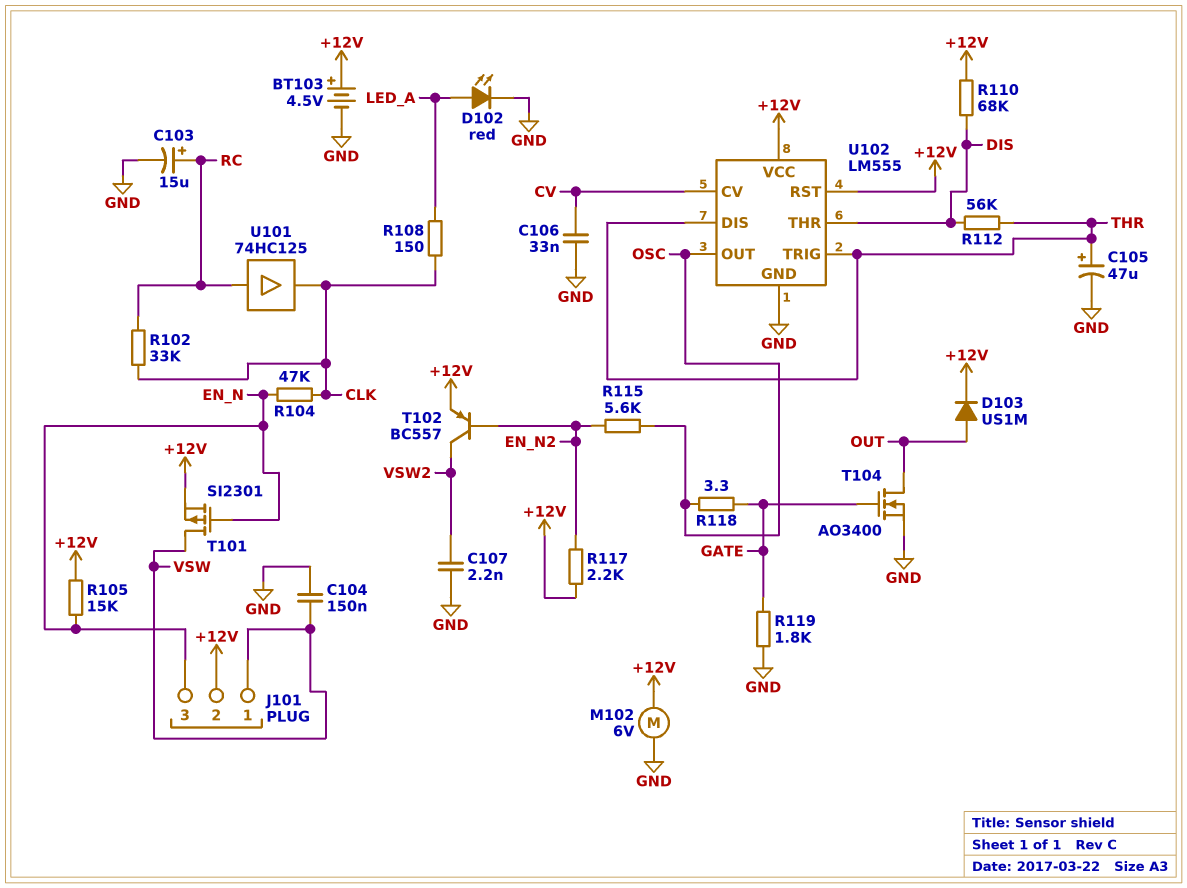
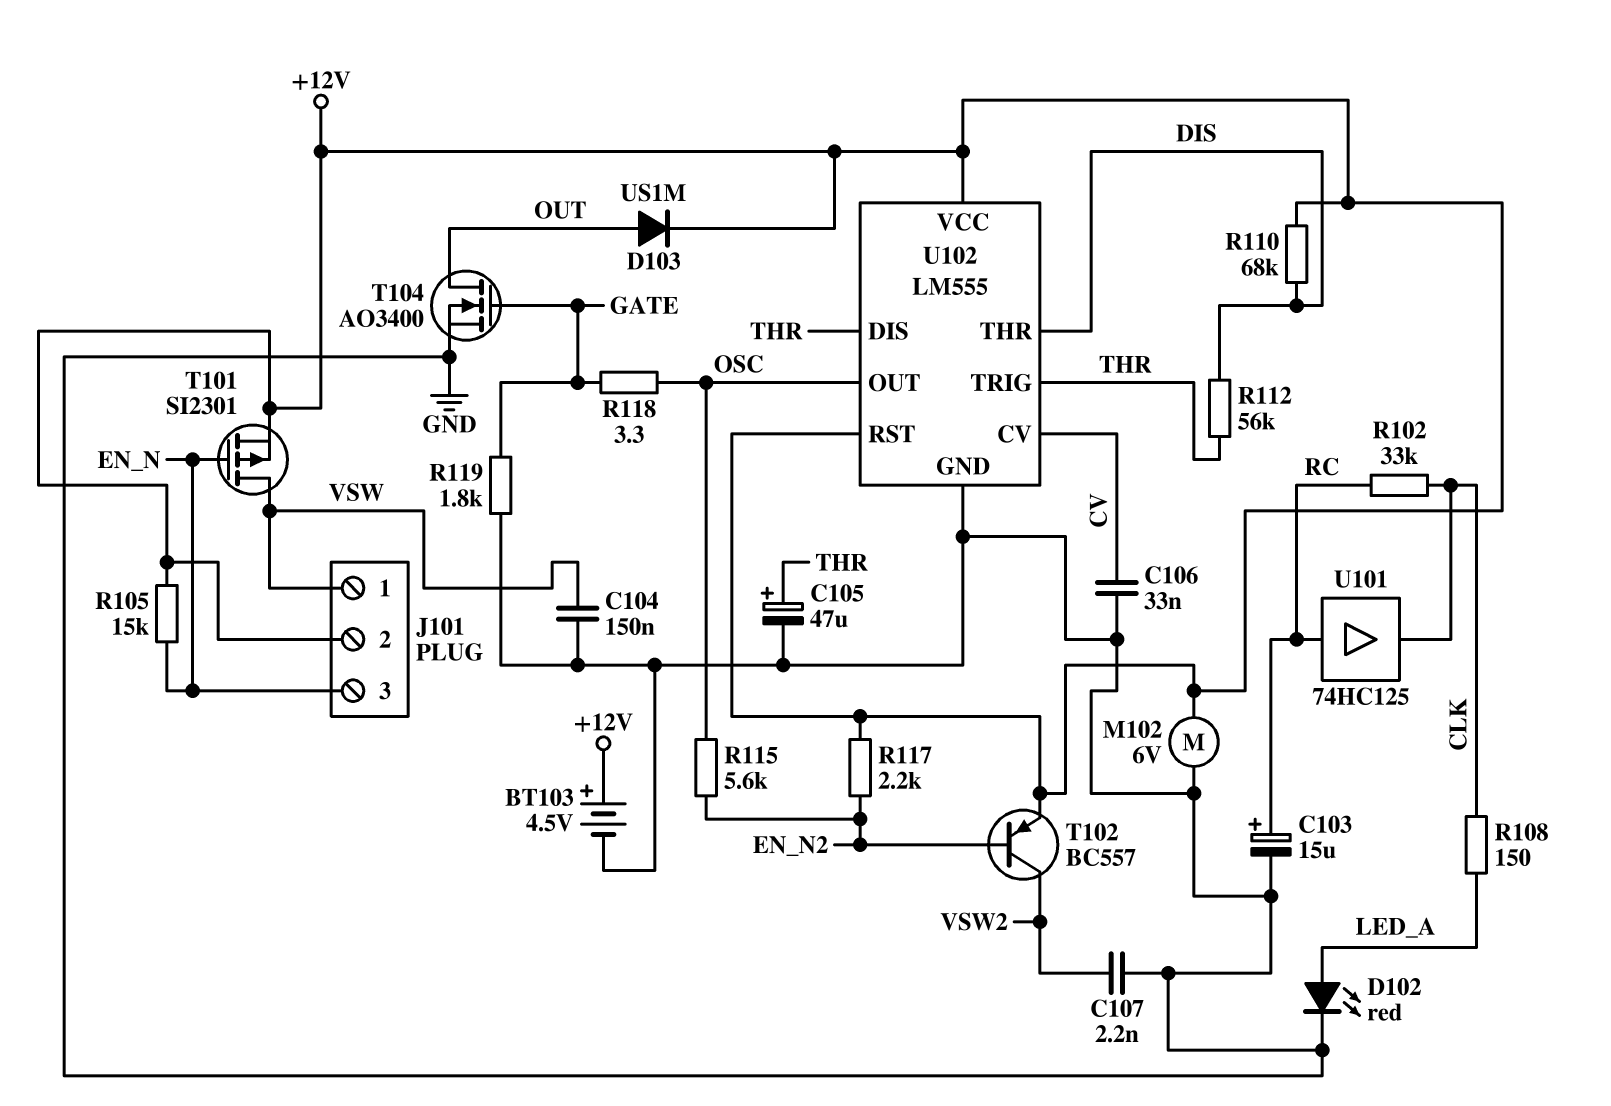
R104: 47k (CLK, EN_N) -> none

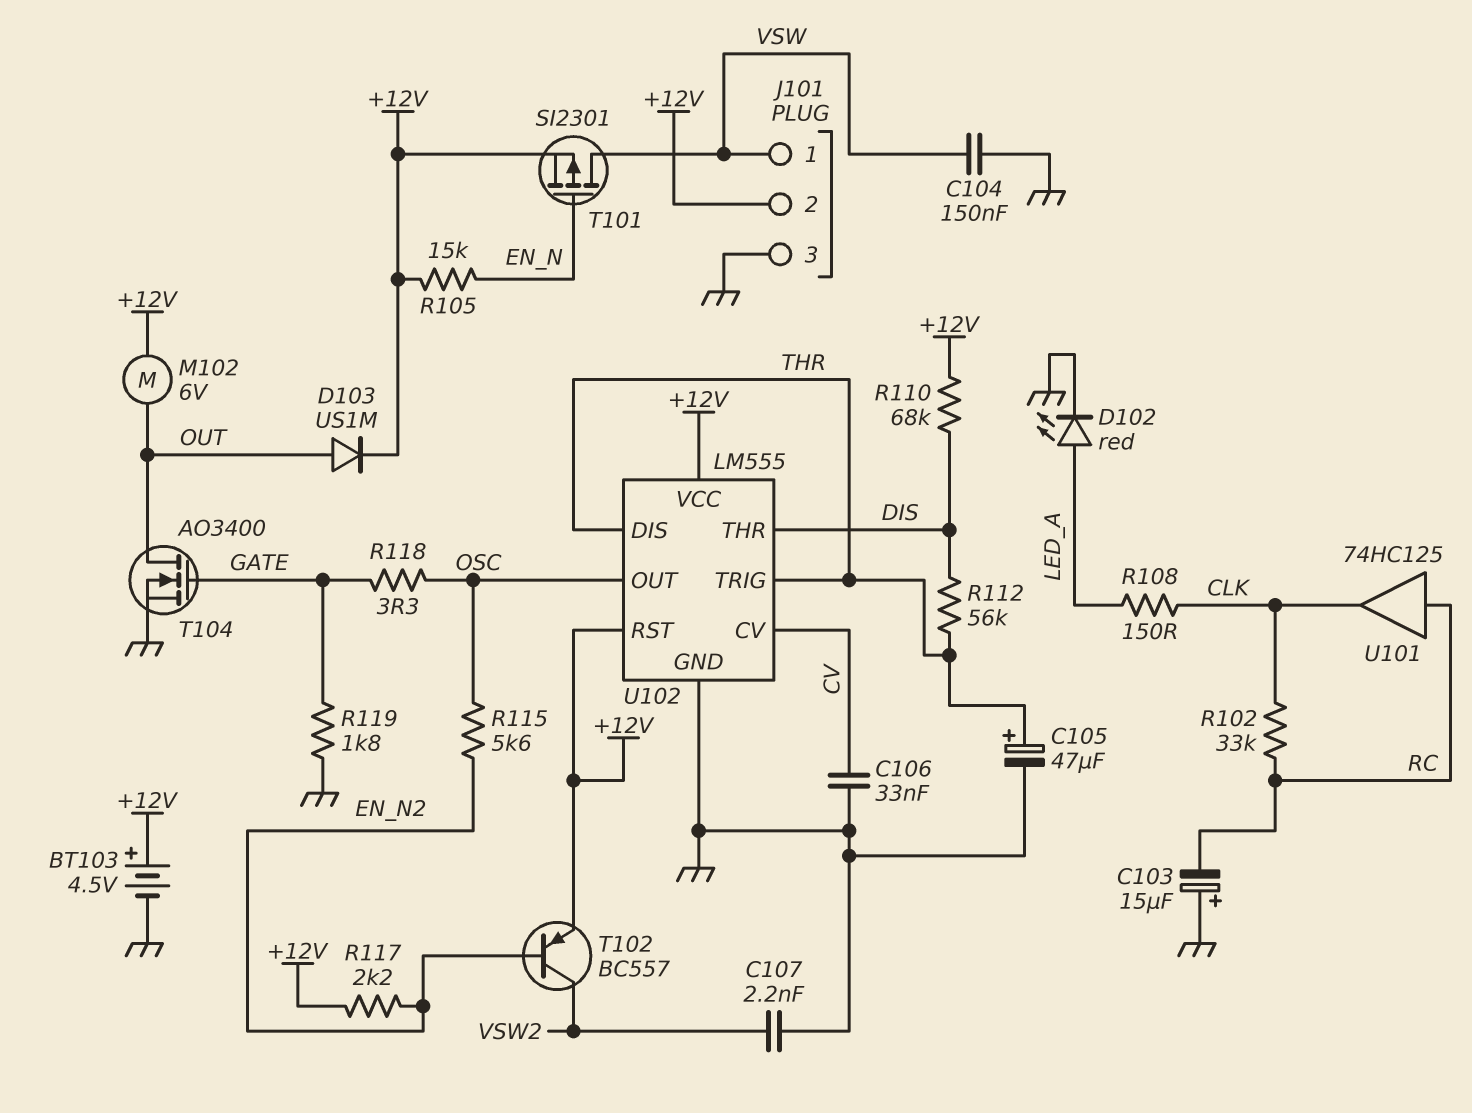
C103: 15uF (plus RC, minus GND) -> 15uF (plus GND, minus RC)
J101 pin 3: EN_N -> GND
M102: motor 6V (+12V, GND) -> motor 6V (+12V, OUT)

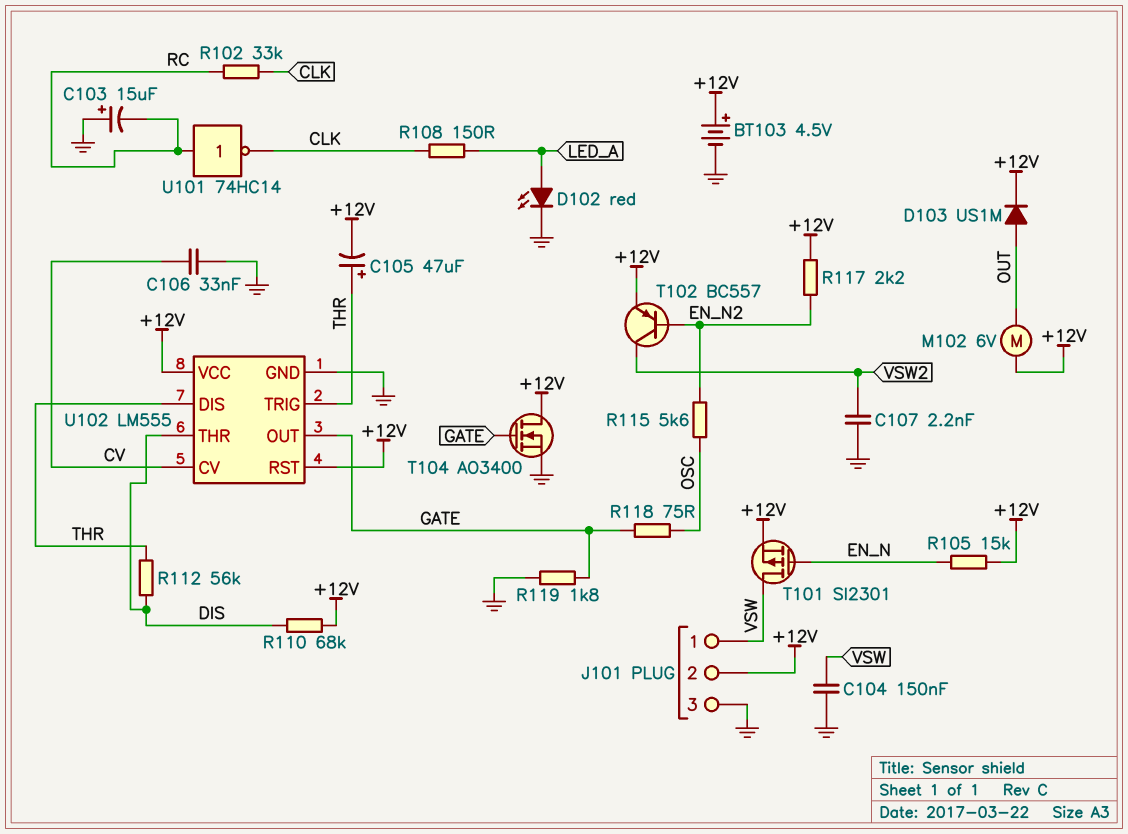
C105: 47uF (plus THR, minus GND) -> 47uF (plus THR, minus +12V)
R118: 3.3 (GATE, OSC) -> 75 (GATE, OSC)
T104: NMOS AO3400 (G GATE, D OUT, S GND) -> NMOS AO3400 (G GATE, D +12V, S GND)
U101: buffer 74HC125 (in RC, out CLK) -> NOT 74HC14 (in RC, out CLK)
U102 pin OUT: OSC -> GATE

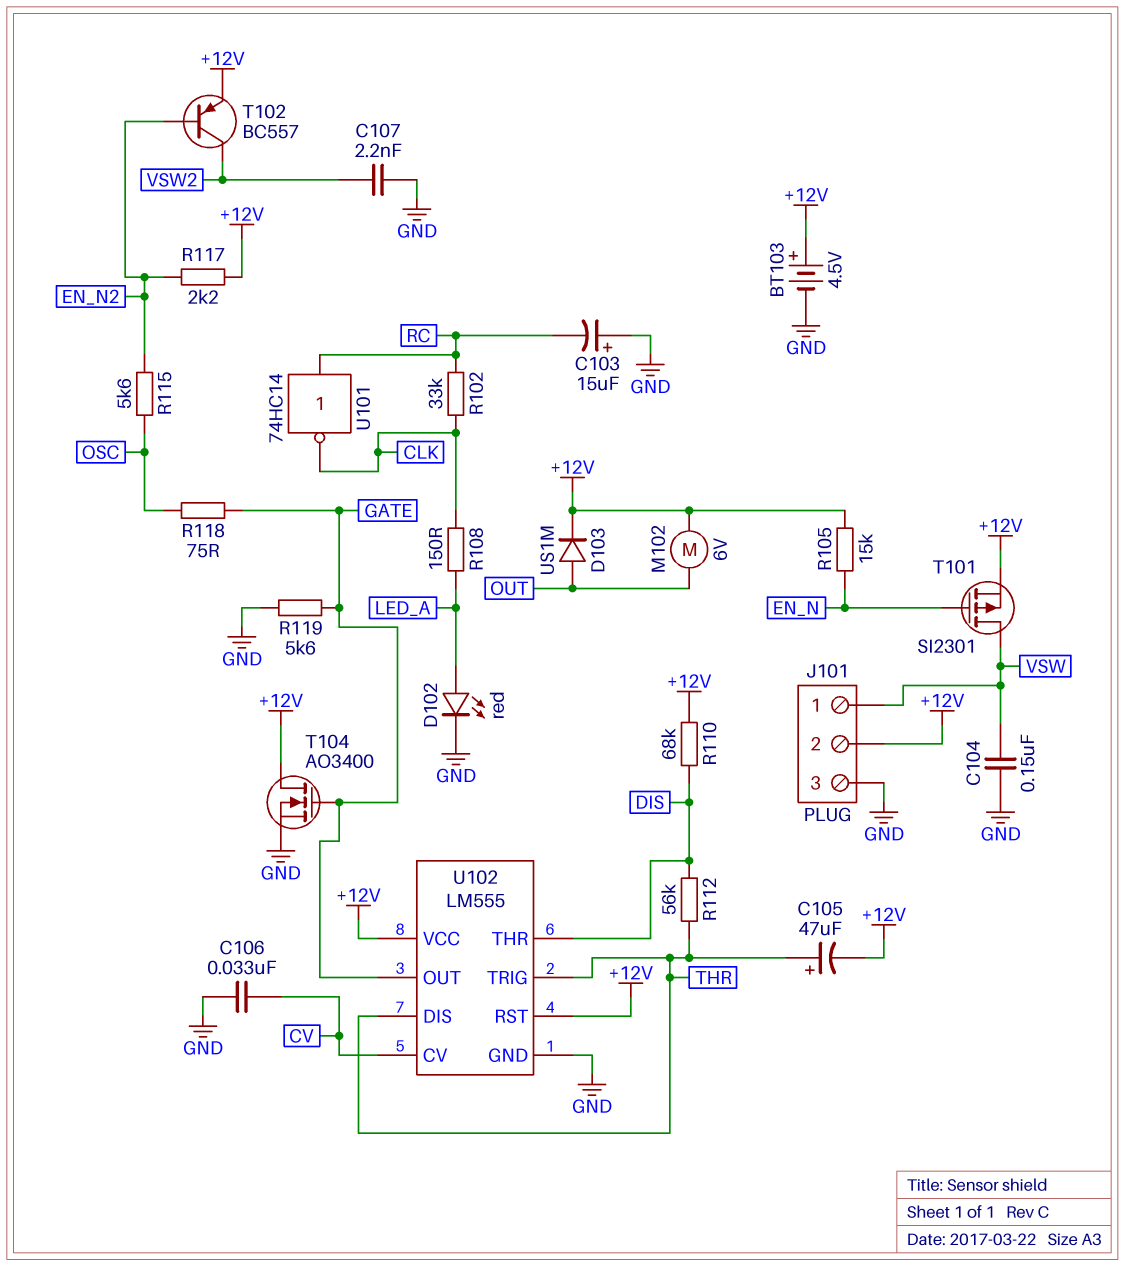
R119: 1.8k (GATE, GND) -> 5.6k (GATE, GND)

